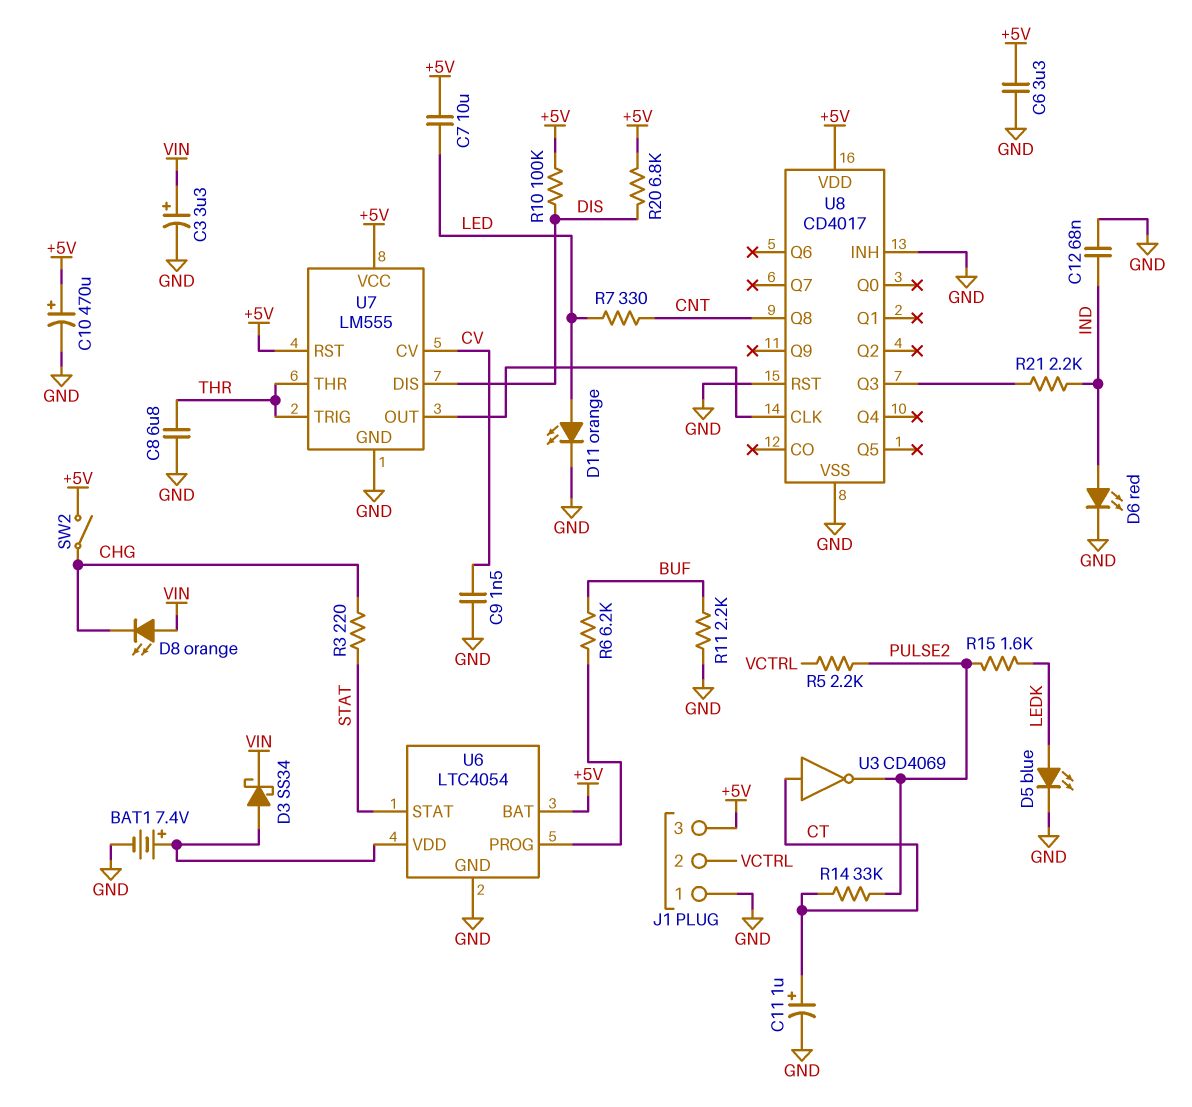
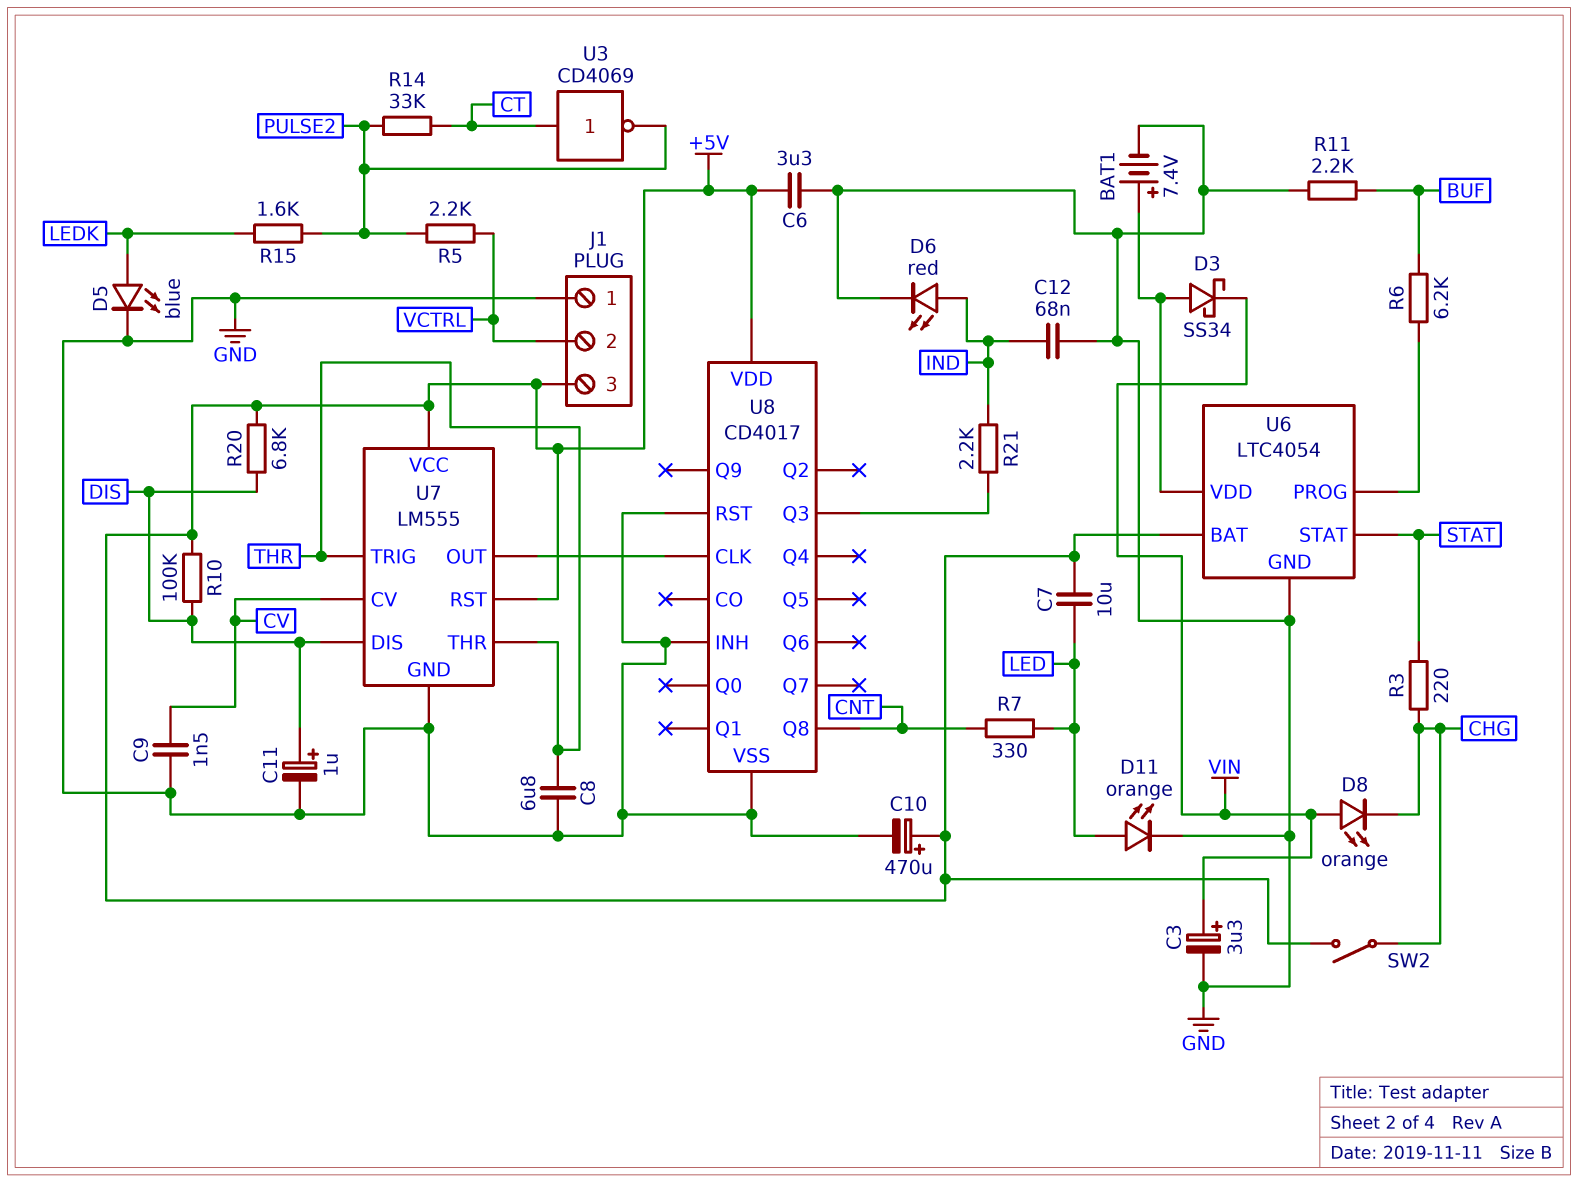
C11: 1uF (plus CT, minus GND) -> 1uF (plus DIS, minus GND)

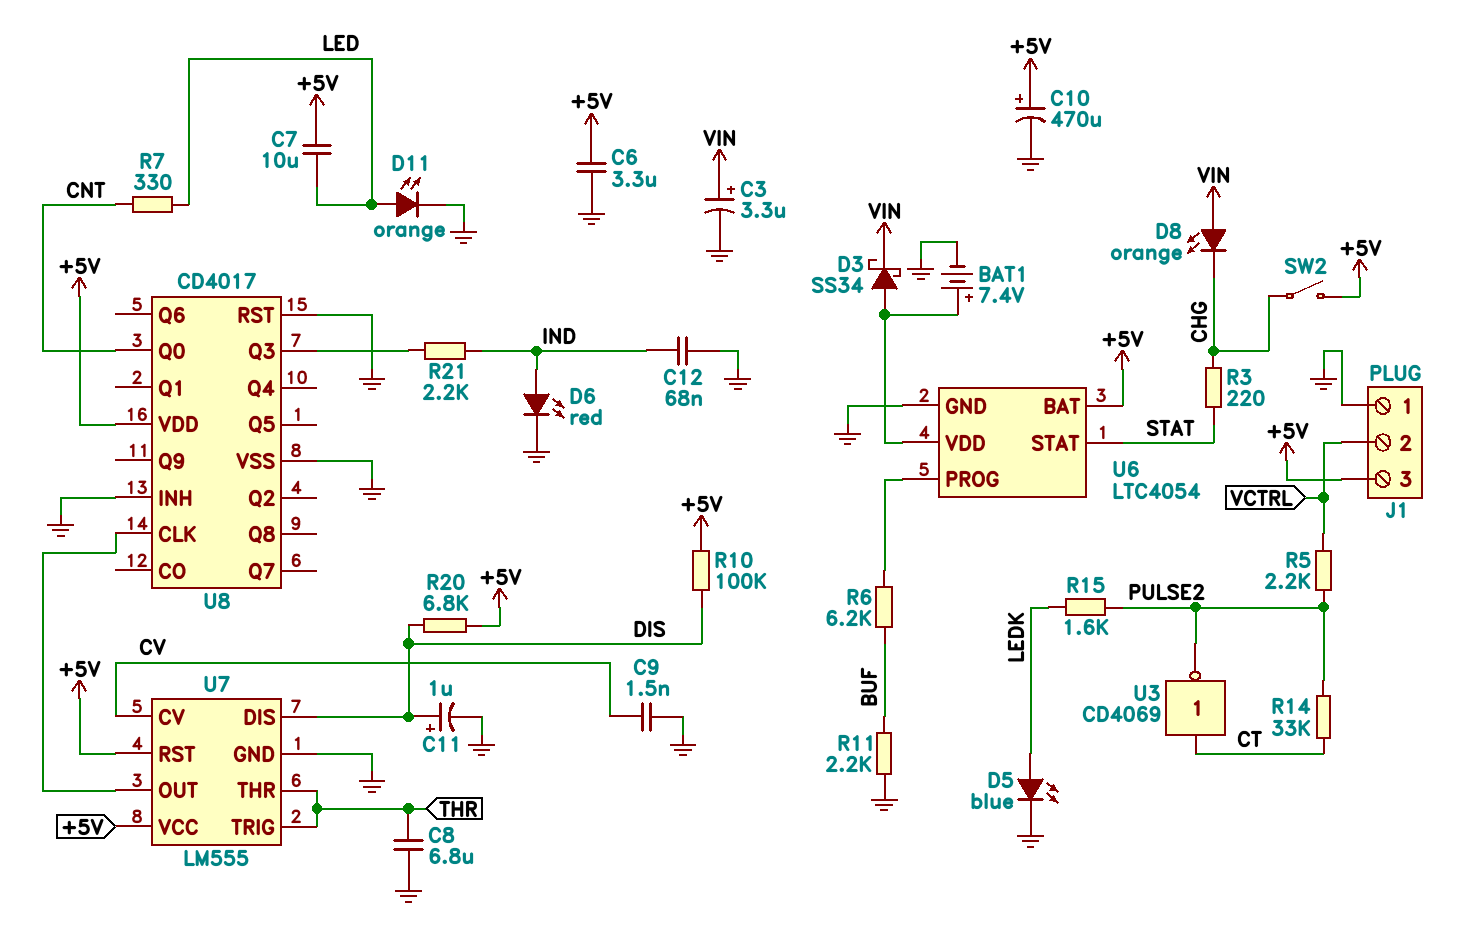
U8 pin Q0: none -> CNT
U8 pin Q8: CNT -> none

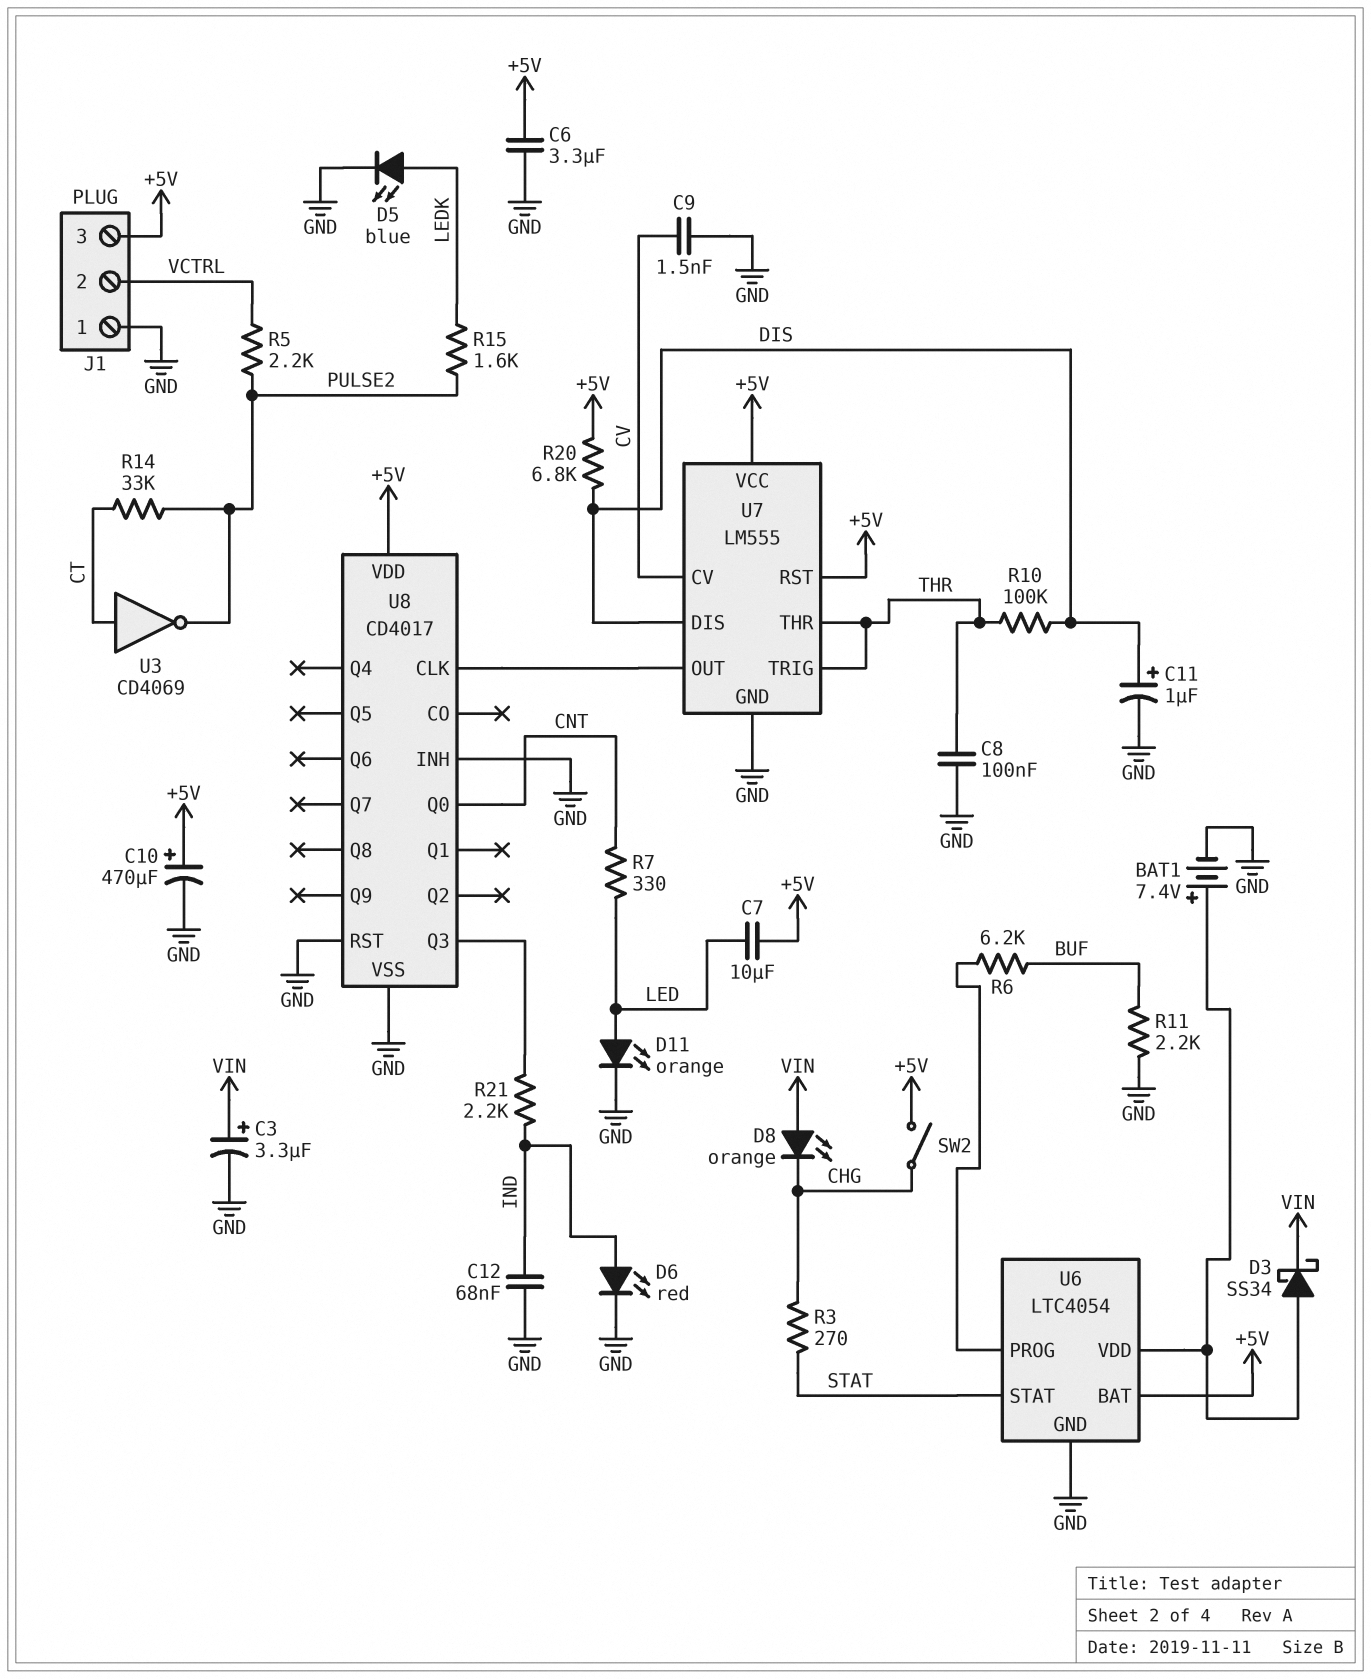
C8: 6.8uF (GND, THR) -> 100nF (GND, THR)
R3: 220 (CHG, STAT) -> 270 (CHG, STAT)
R10: 100k (+5V, DIS) -> 100k (DIS, THR)

